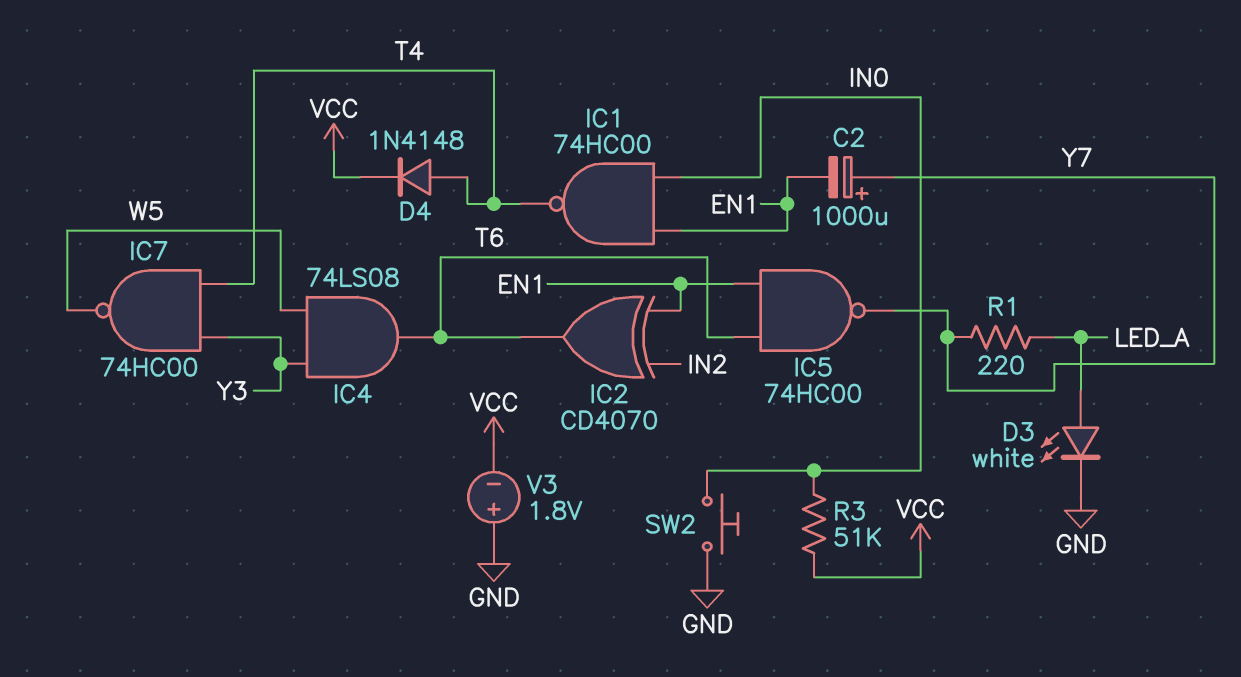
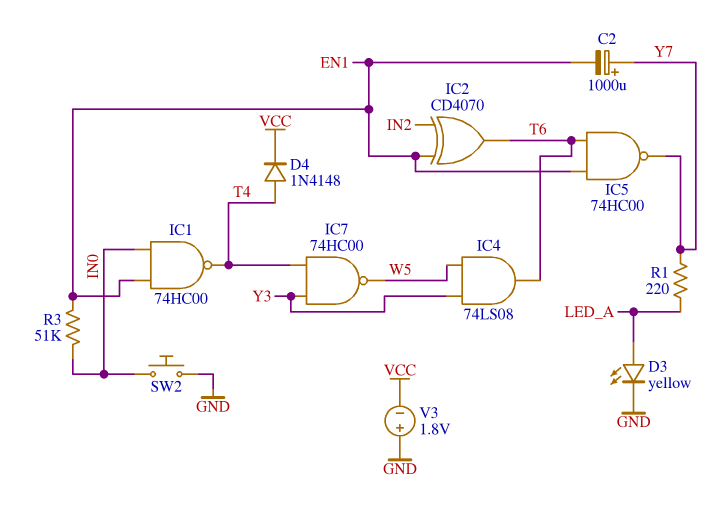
D3: LED white (A LED_A, K GND) -> LED yellow (A LED_A, K GND)
R3: 51k (IN0, VCC) -> 51k (EN1, IN0)

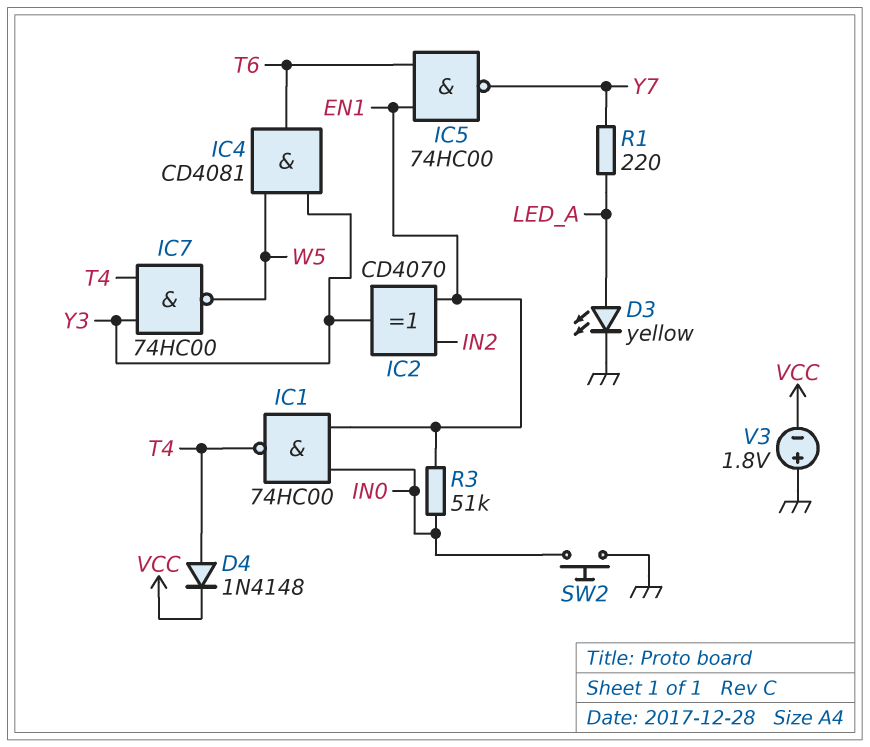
C2: 1000uF (plus Y7, minus EN1) -> none
IC2: XOR CD4070 (in EN1, in IN2, out T6) -> XOR CD4070 (in EN1, in IN2, out Y3)
IC4: AND 74LS08 (in W5, in Y3, out T6) -> AND CD4081 (in W5, in Y3, out T6)

